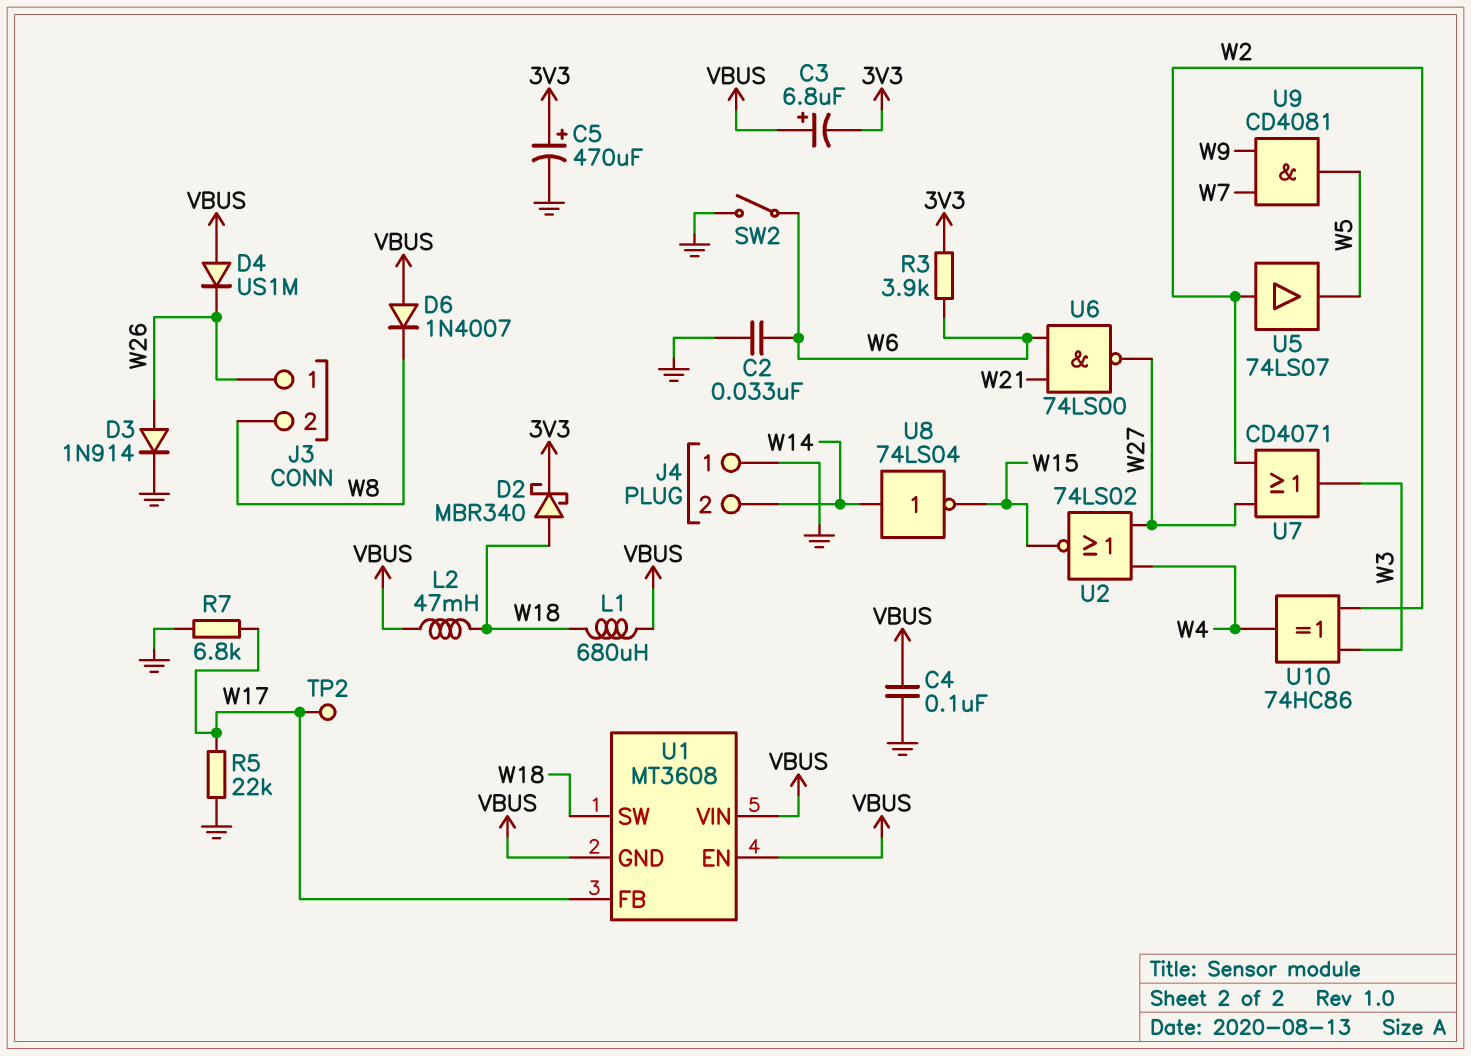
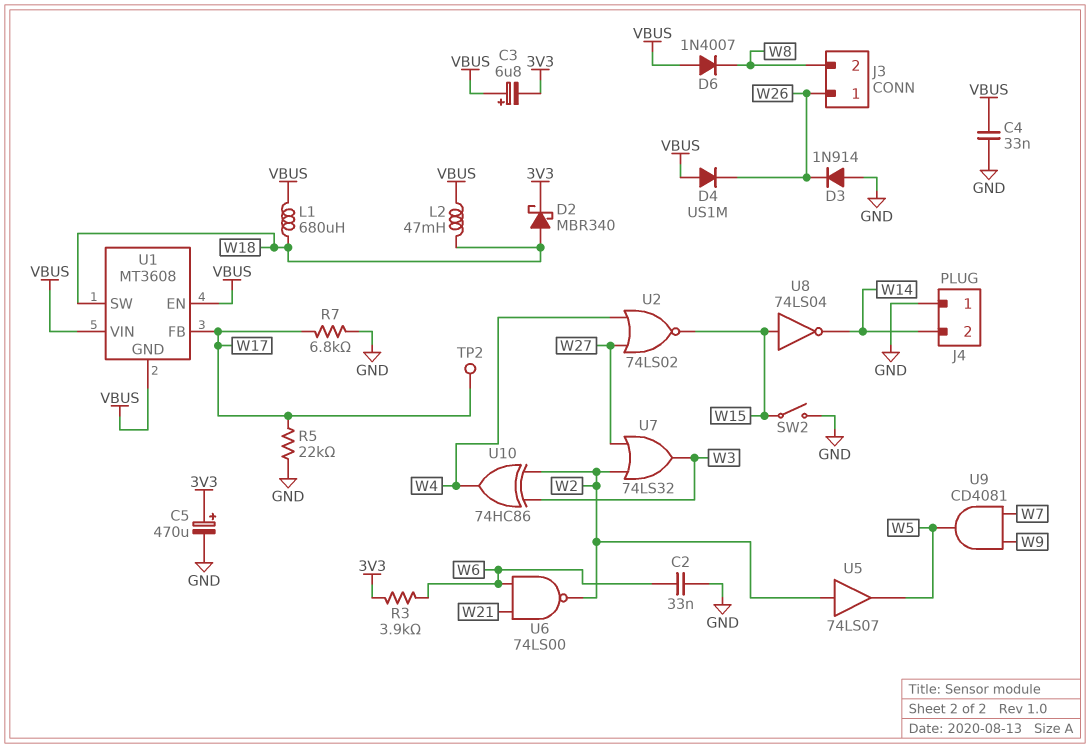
C4: 100nF (GND, VBUS) -> 33nF (GND, VBUS)
D3: diode 1N914 (A W26, K GND) -> diode 1N914 (A GND, K W26)
SW2: switch (GND, W6) -> switch (GND, W15)
U6: NAND 74LS00 (in W6, in W21, out W27) -> NAND 74LS00 (in W6, in W21, out W2)
U7: OR CD4071 (in W2, in W27, out W3) -> OR 74LS32 (in W2, in W27, out W3)
U8: NOT 74LS04 (in W14, out W15) -> NOT 74LS04 (in W15, out W14)

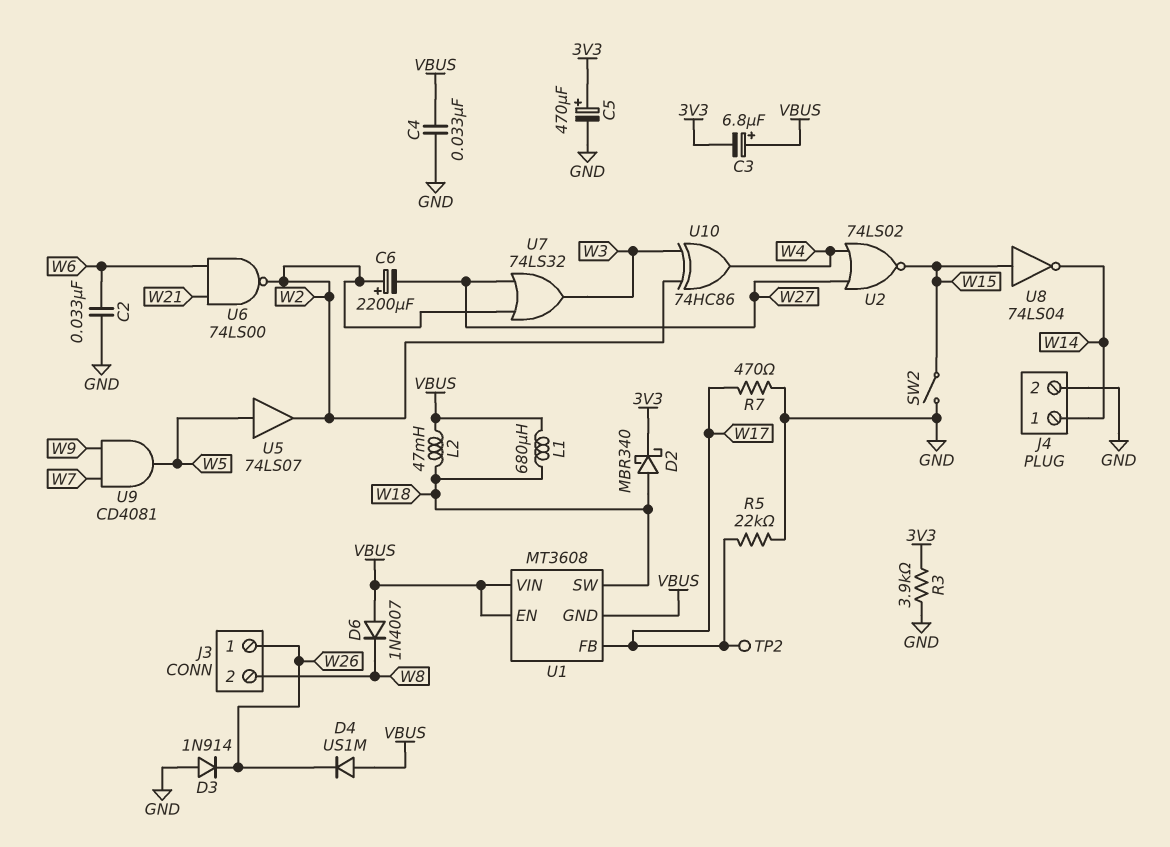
C6: none -> 2200uF (plus W2, minus W27)
J4 pin 1: GND -> W14
J4 pin 2: W14 -> GND
R3: 3.9k (3V3, W6) -> 3.9k (3V3, GND)
R7: 6.8k (GND, W17) -> 470 (GND, W17)
U5: buffer 74LS07 (in W2, out W5) -> buffer 74LS07 (in W5, out W2)

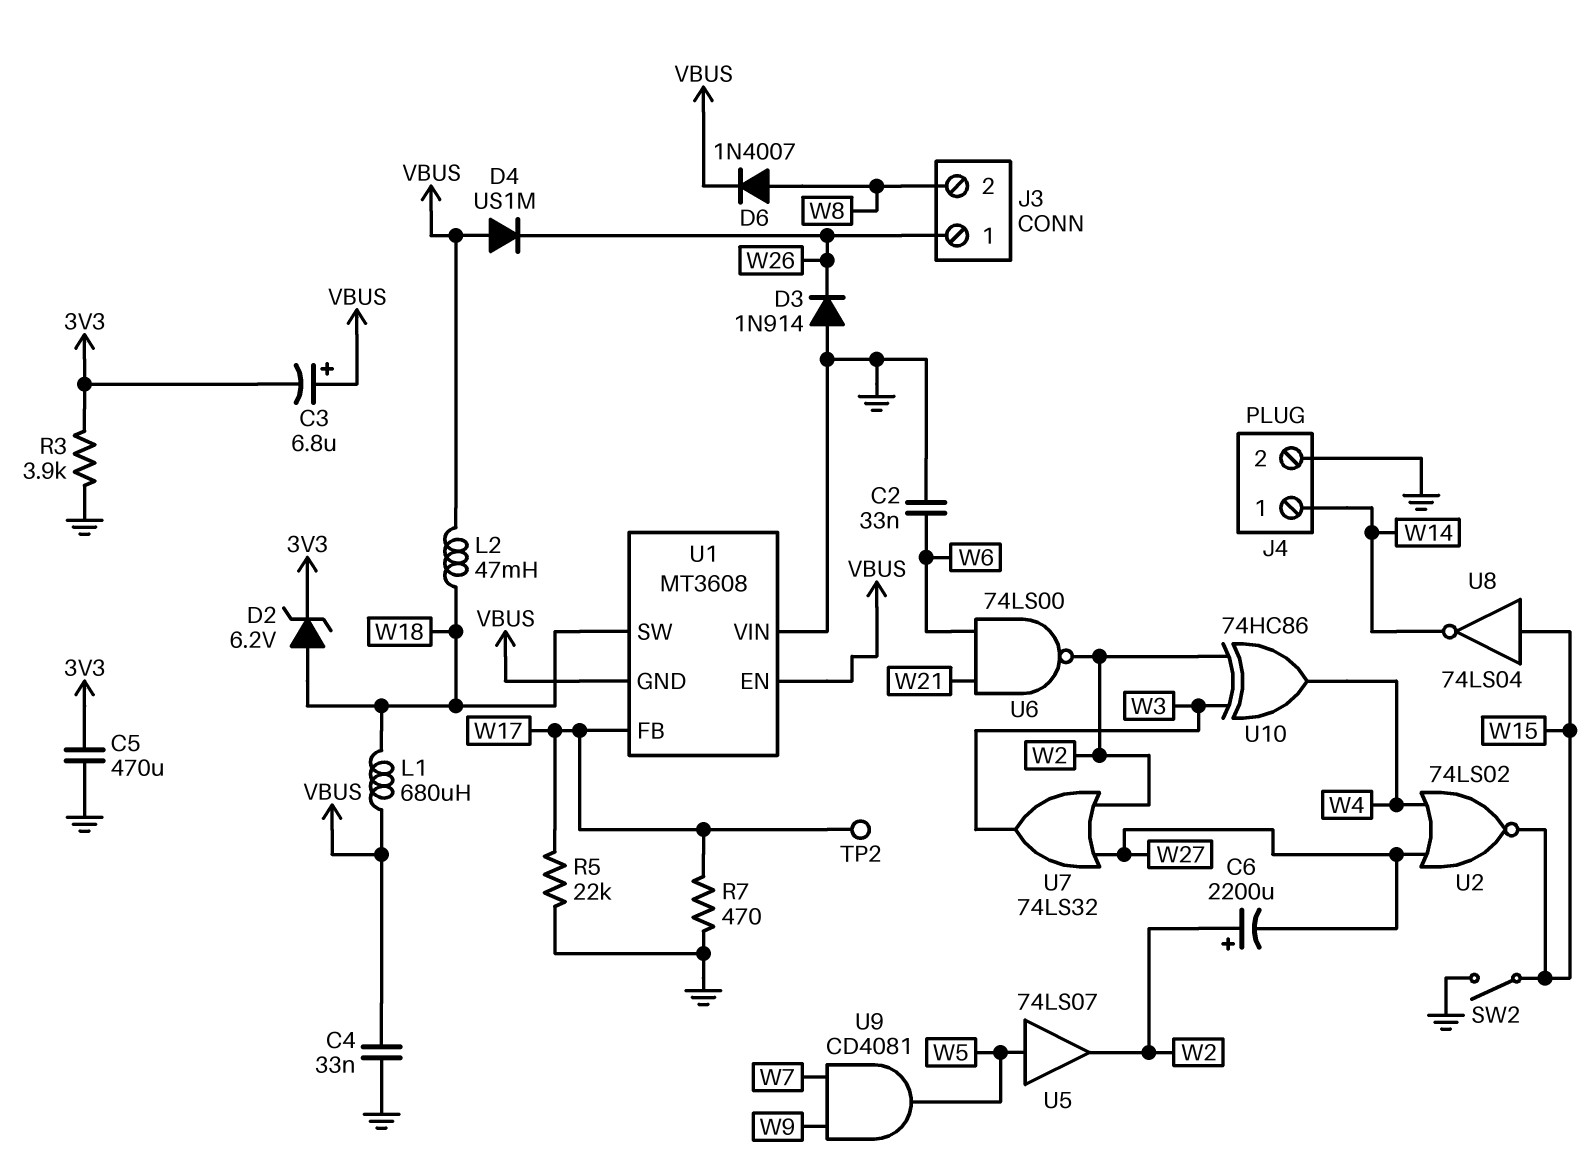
C5: 470uF (plus 3V3, minus GND) -> 470uF (3V3, GND)
D2: schottky MBR340 (A W18, K 3V3) -> zener 6.2V (A W18, K 3V3)
D6: diode 1N4007 (A VBUS, K W8) -> diode 1N4007 (A W8, K VBUS)
U1 pin VIN: VBUS -> GND

